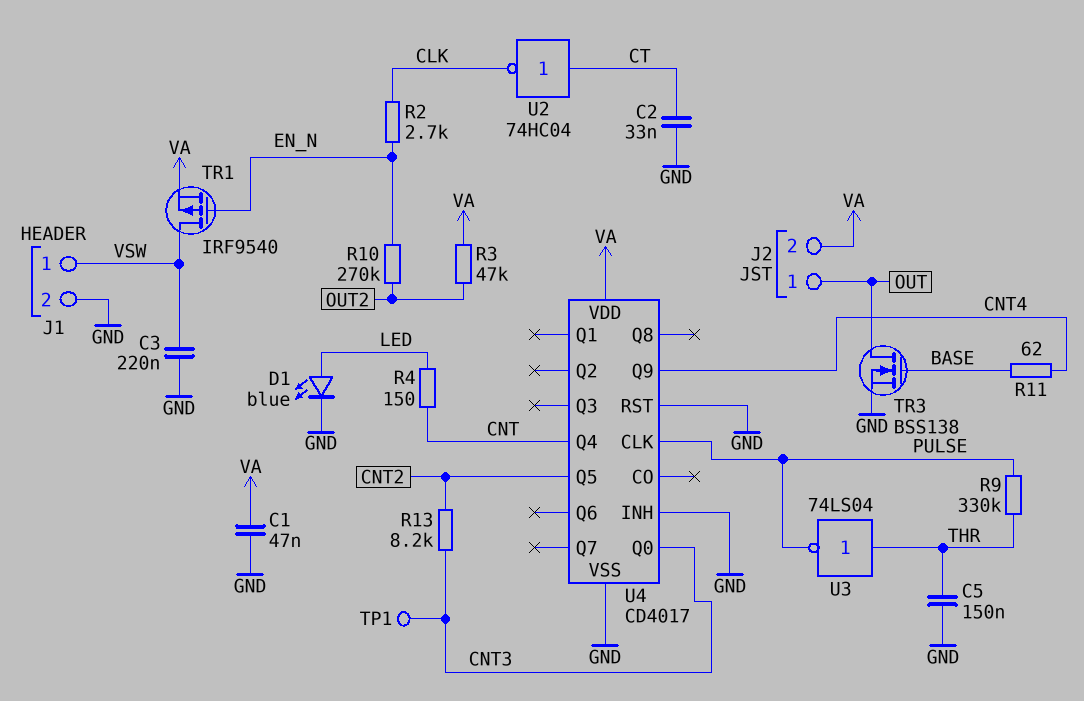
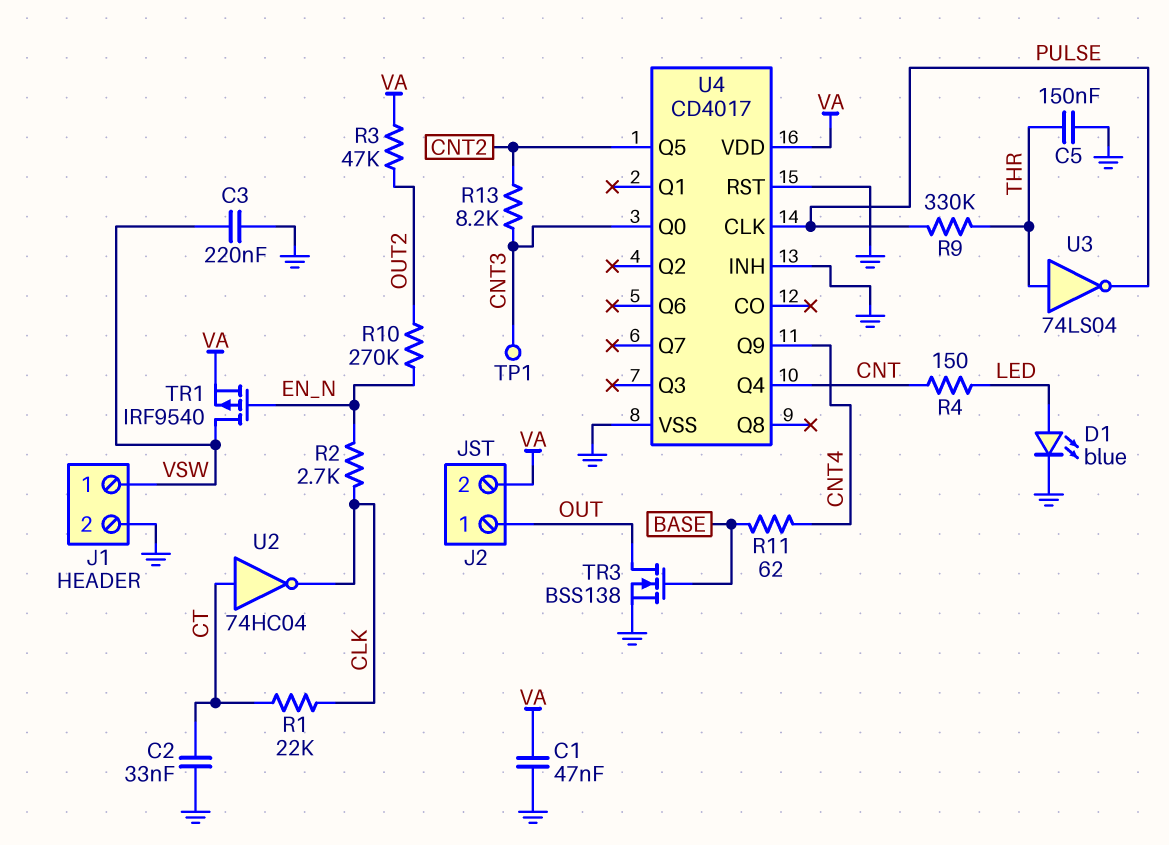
R1: none -> 22k (CLK, CT)

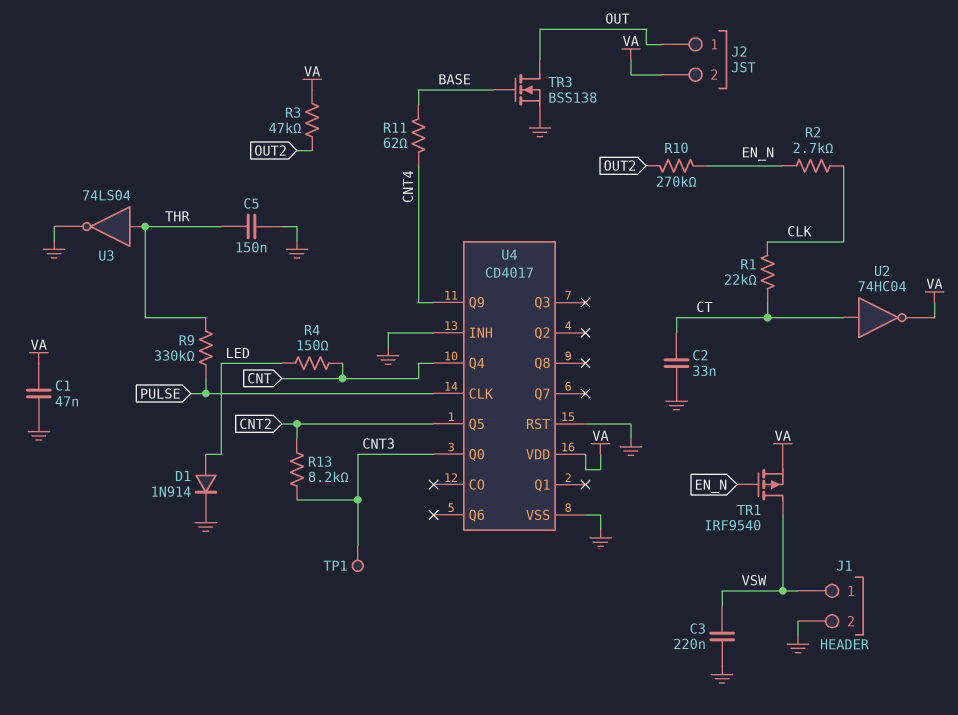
D1: LED blue (A LED, K GND) -> diode 1N914 (A LED, K GND)
U2: NOT 74HC04 (in CT, out CLK) -> NOT 74HC04 (in CT, out VA)
U3: NOT 74LS04 (in THR, out PULSE) -> NOT 74LS04 (in THR, out GND)

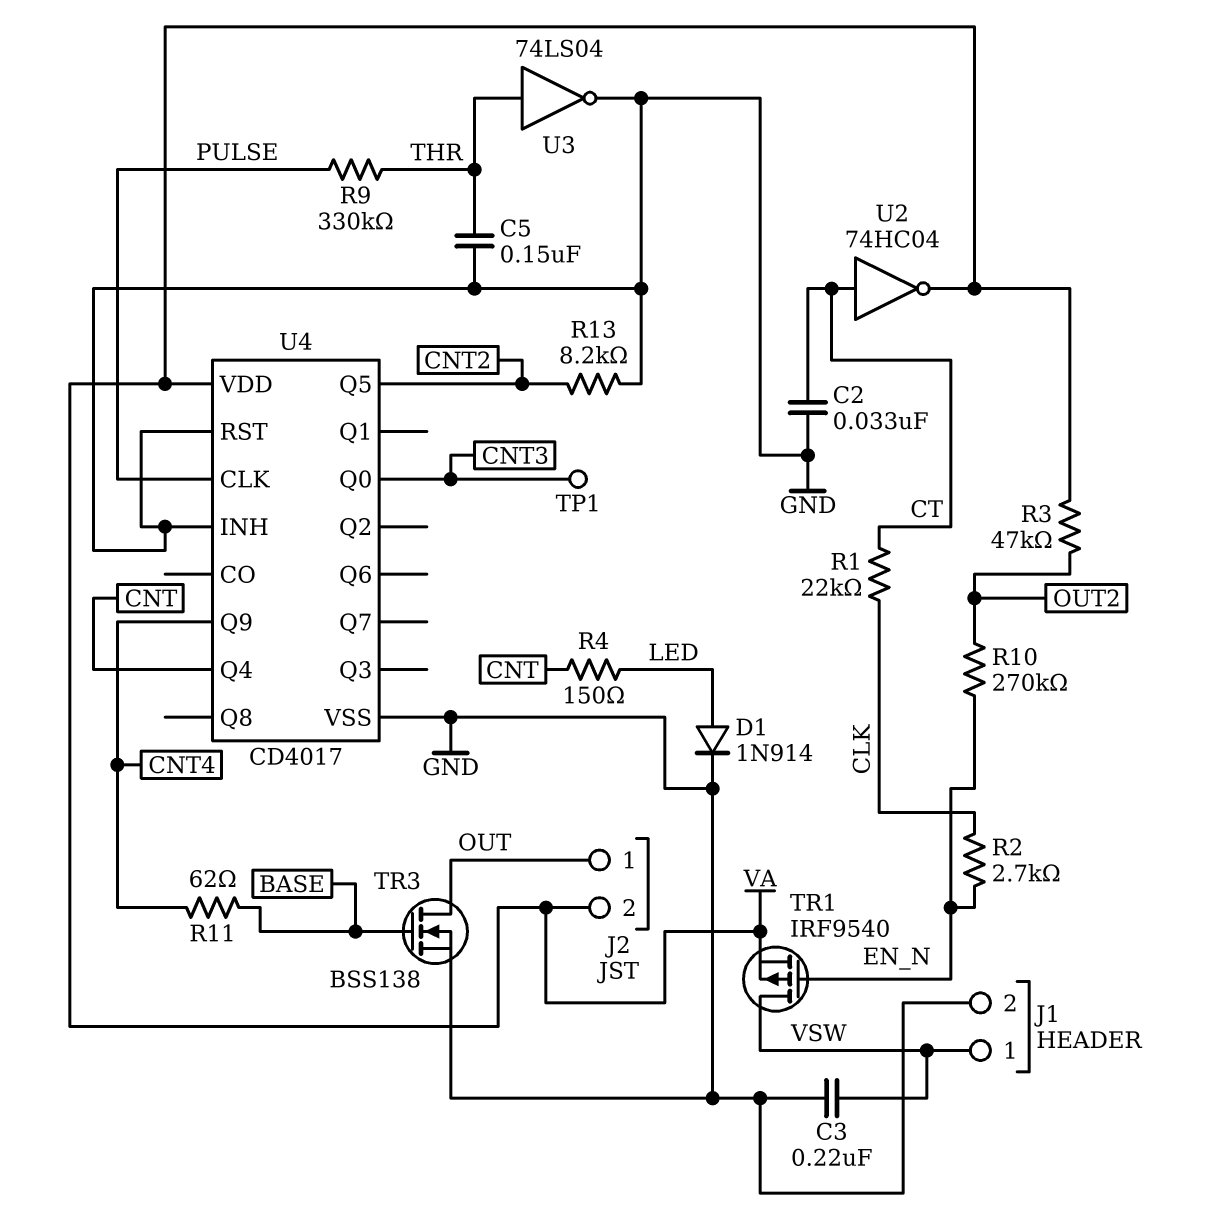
C1: 47nF (GND, VA) -> none
R13: 8.2k (CNT2, CNT3) -> 8.2k (CNT2, GND)

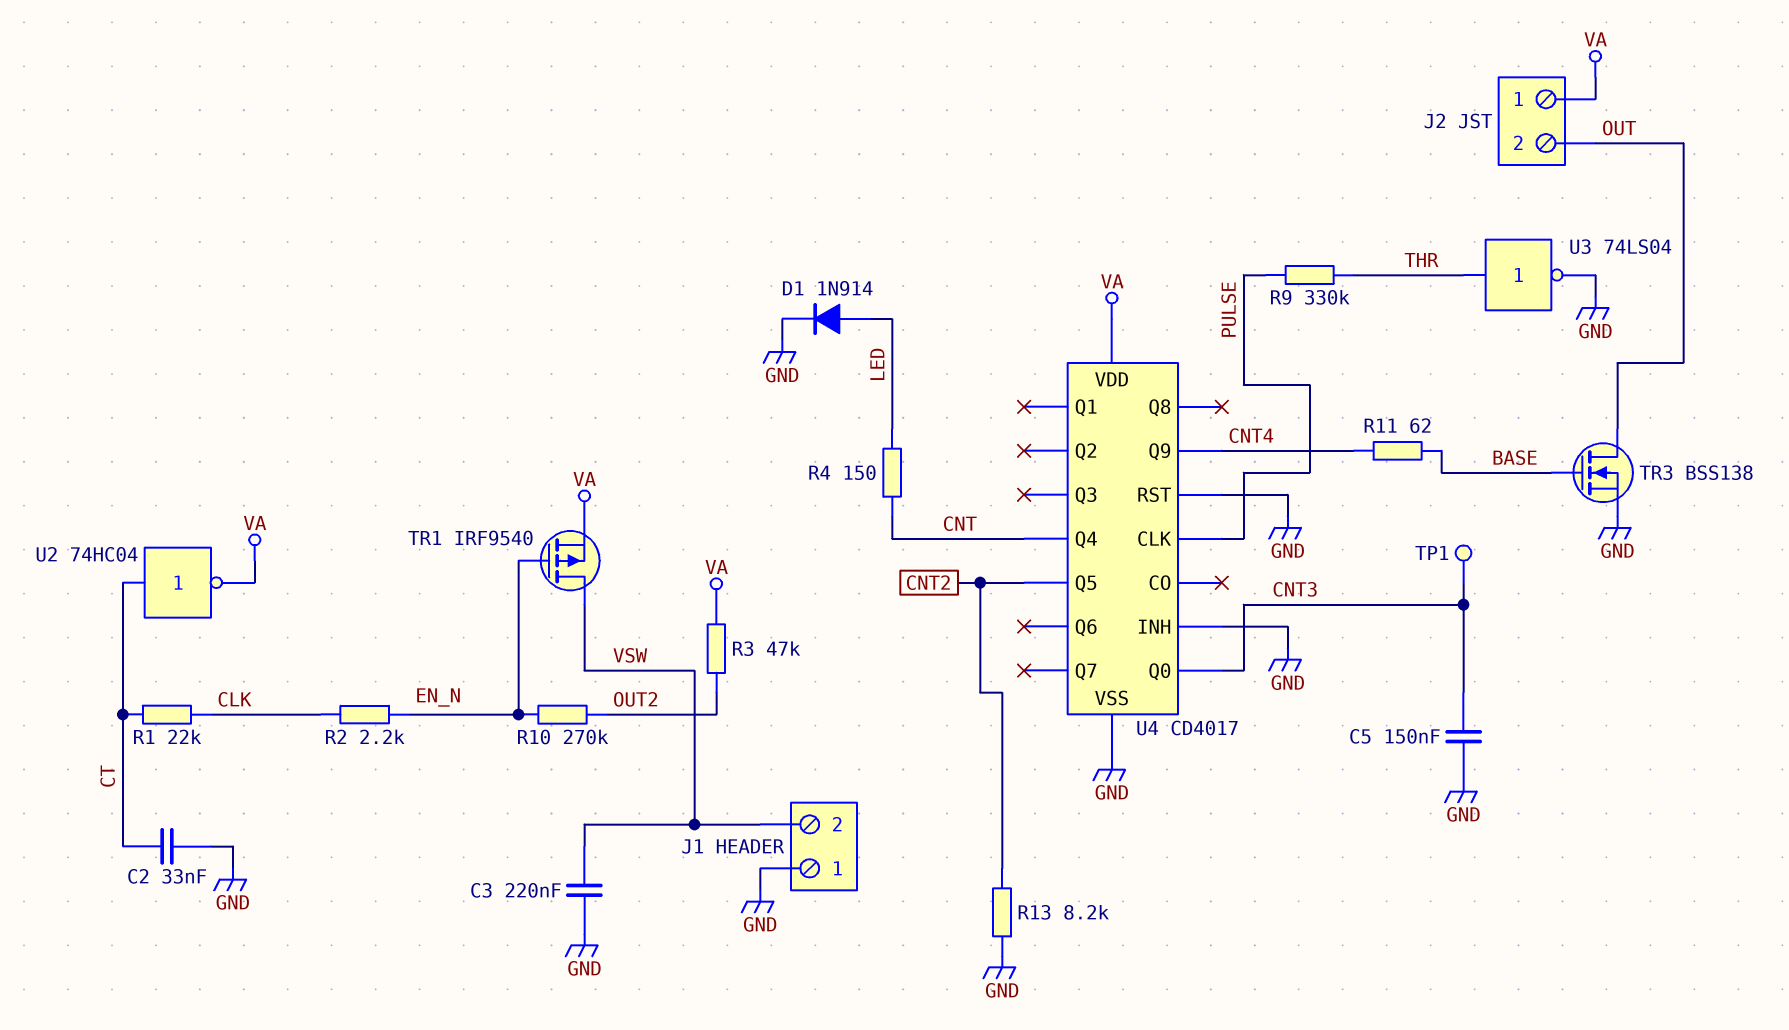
C5: 150nF (GND, THR) -> 150nF (CNT3, GND)
J1 pin 1: VSW -> GND
J1 pin 2: GND -> VSW
J2 pin 1: OUT -> VA
J2 pin 2: VA -> OUT
R2: 2.7k (CLK, EN_N) -> 2.2k (CLK, EN_N)

